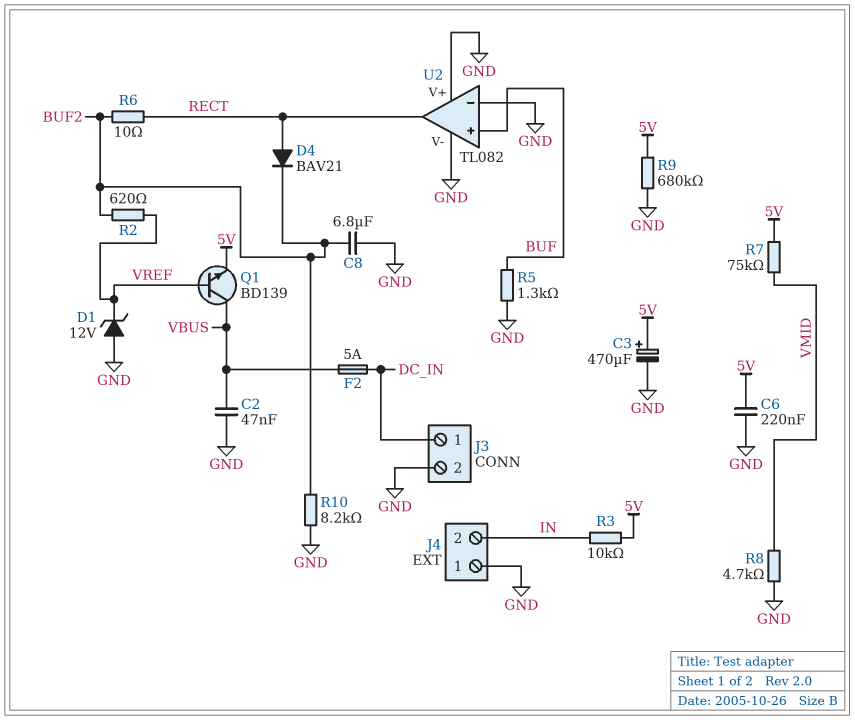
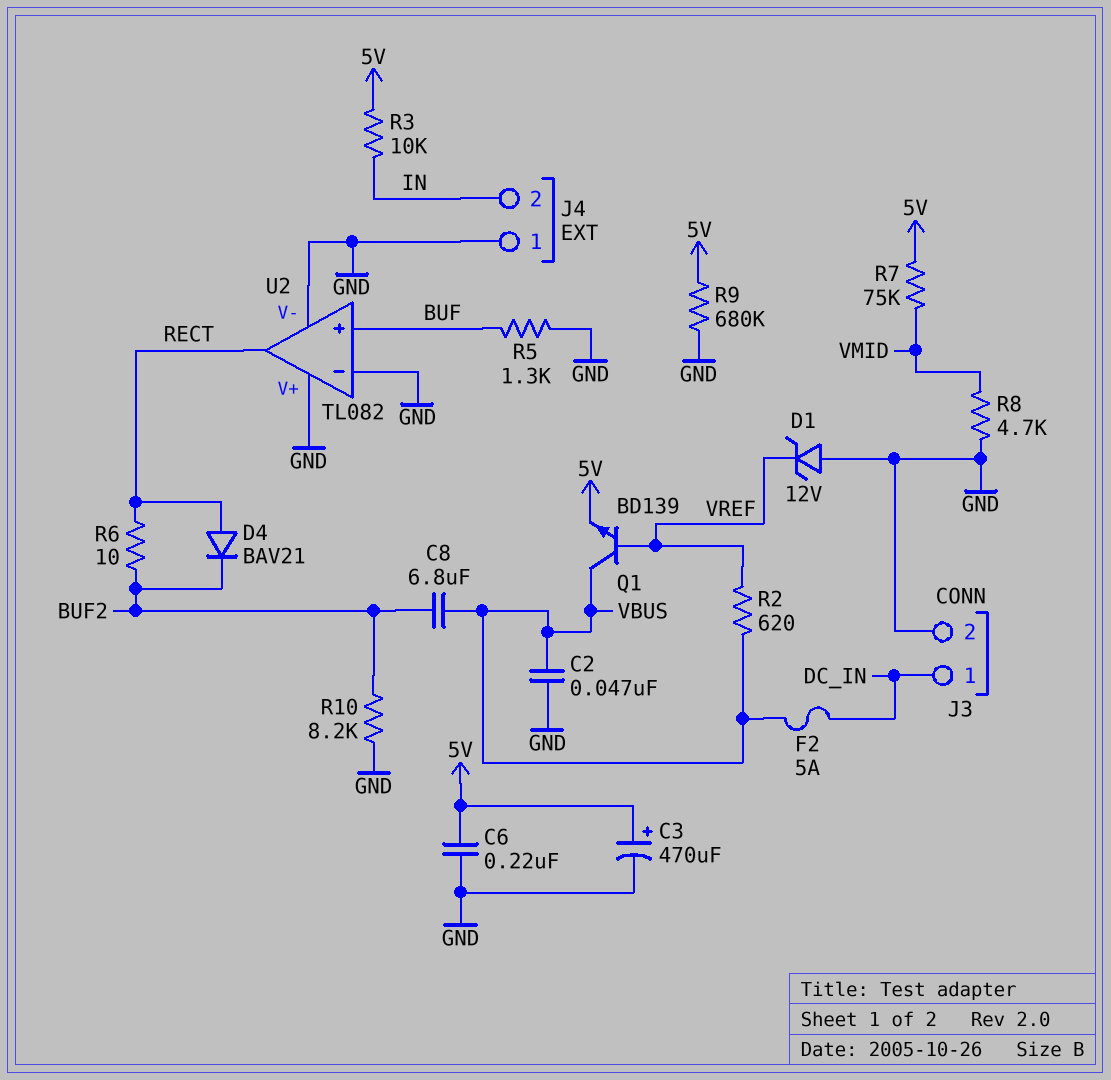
C8: 6.8uF (BUF2, GND) -> 6.8uF (BUF2, VBUS)
R2: 620 (BUF2, VREF) -> 620 (VBUS, VREF)

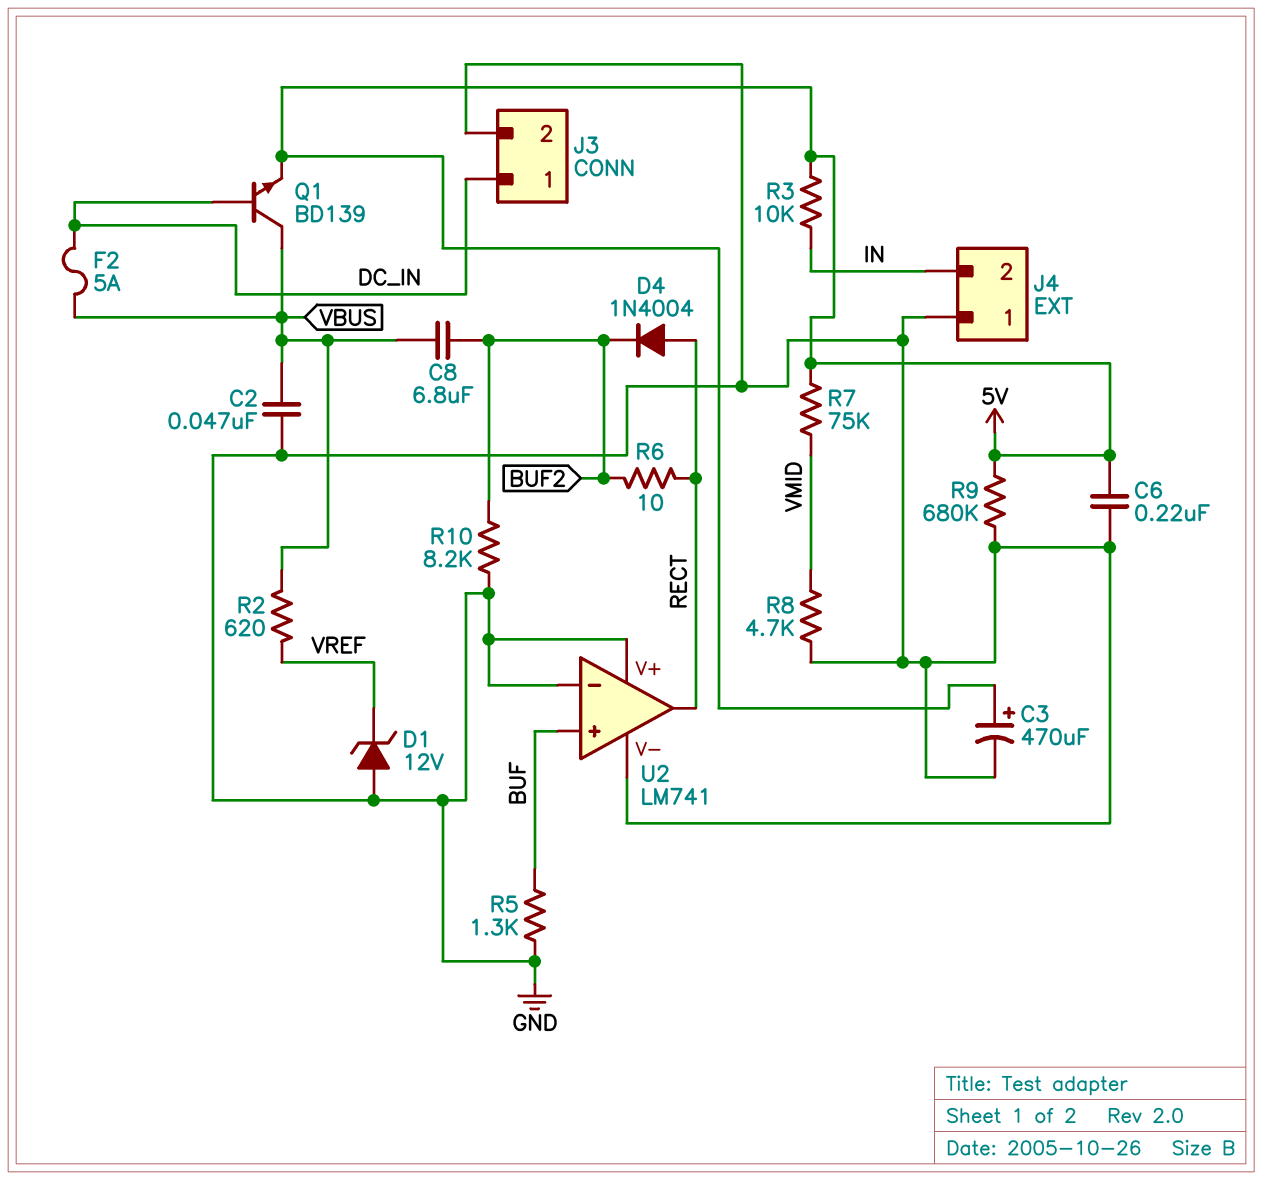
D4: diode BAV21 (A RECT, K BUF2) -> diode 1N4004 (A RECT, K BUF2)
Q1: NPN BD139 (B VREF, C VBUS, E 5V) -> NPN BD139 (B DC_IN, C VBUS, E 5V)
U2: TL082 -> LM741

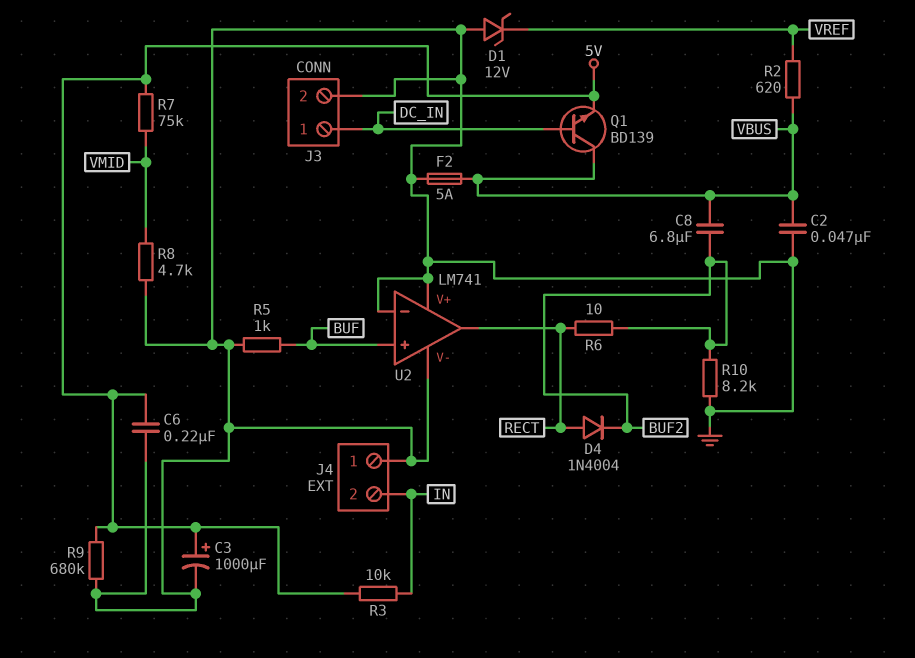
C3: 470uF (plus 5V, minus GND) -> 1000uF (plus 5V, minus GND)
F2: 5A (DC_IN, VBUS) -> 5A (GND, VBUS)
R5: 1.3k (BUF, GND) -> 1k (BUF, GND)

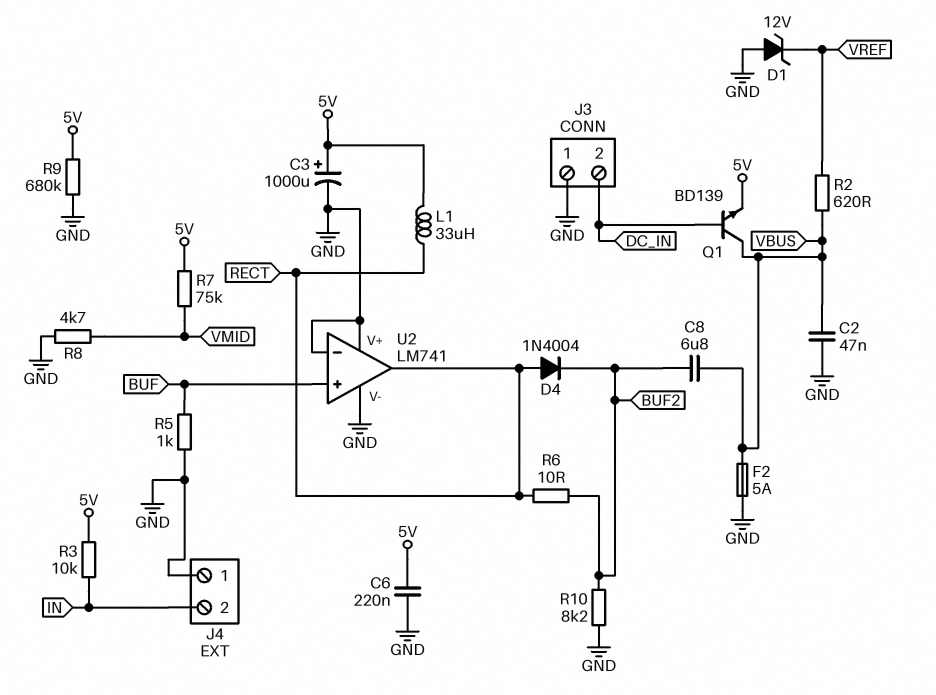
J3 pin 1: DC_IN -> GND
J3 pin 2: GND -> DC_IN
L1: none -> 33uH (5V, RECT)

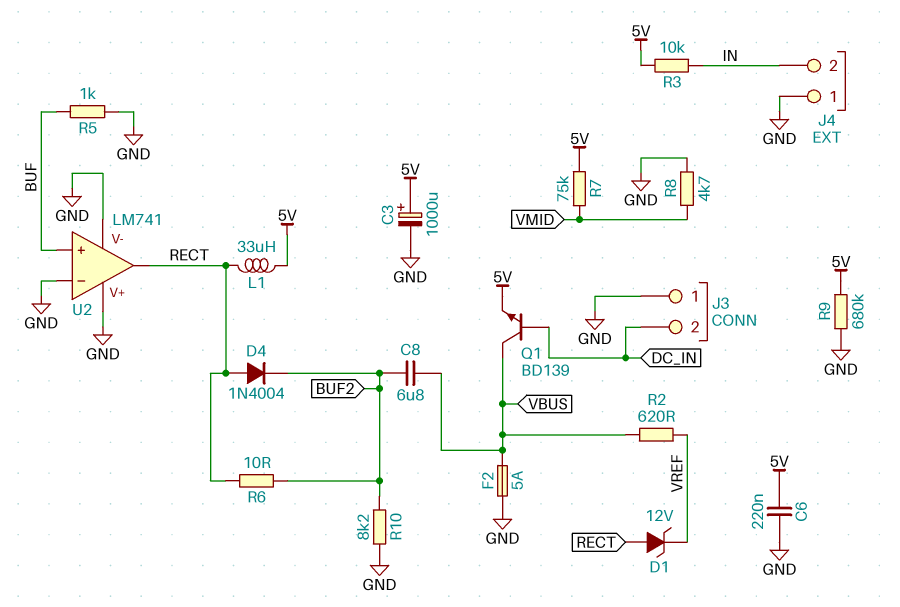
C2: 47nF (GND, VBUS) -> none
D1: zener 12V (A GND, K VREF) -> zener 12V (A RECT, K VREF)

